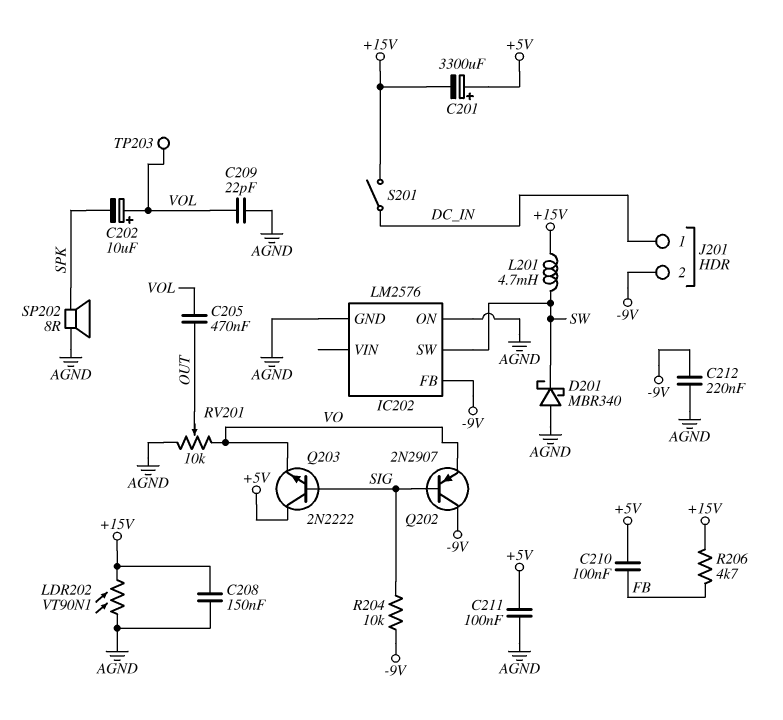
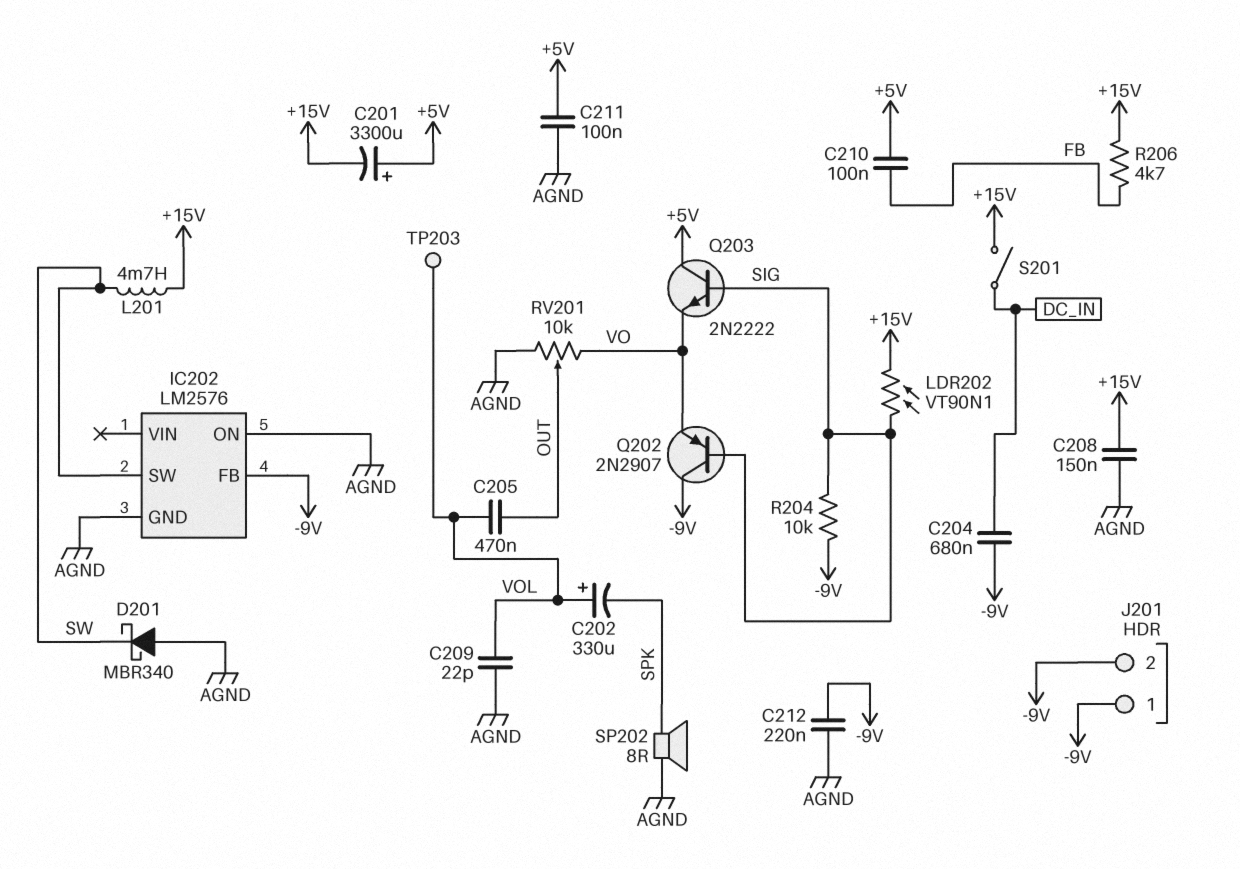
C202: 10uF (plus VOL, minus SPK) -> 330uF (plus VOL, minus SPK)
C204: none -> 680nF (-9V, DC_IN)
J201 pin 1: DC_IN -> -9V
LDR202: VT90N1 (+15V, AGND) -> VT90N1 (+15V, SIG)

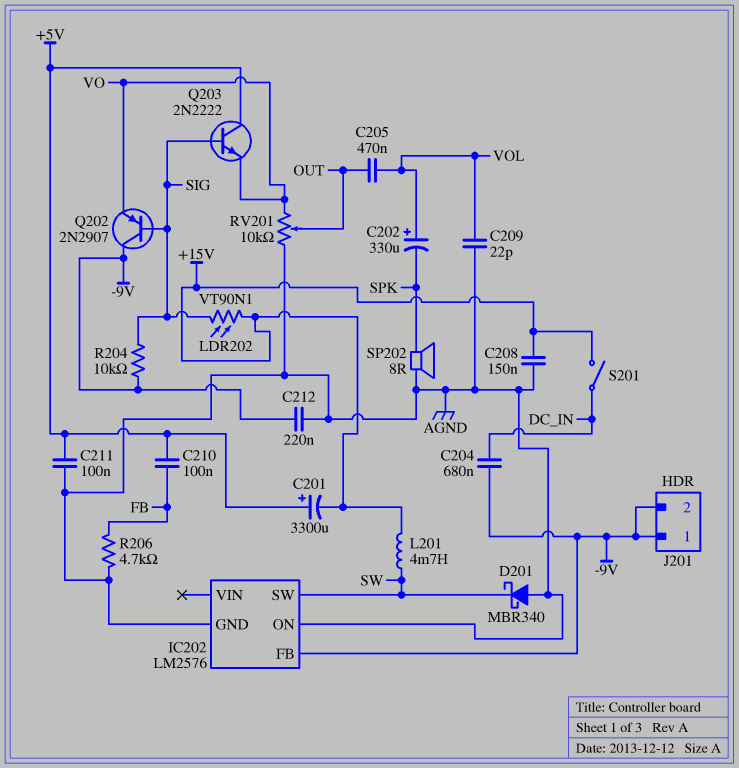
R206: 4.7k (+15V, FB) -> 4.7k (AGND, FB)
TP203: test point (VOL) -> none

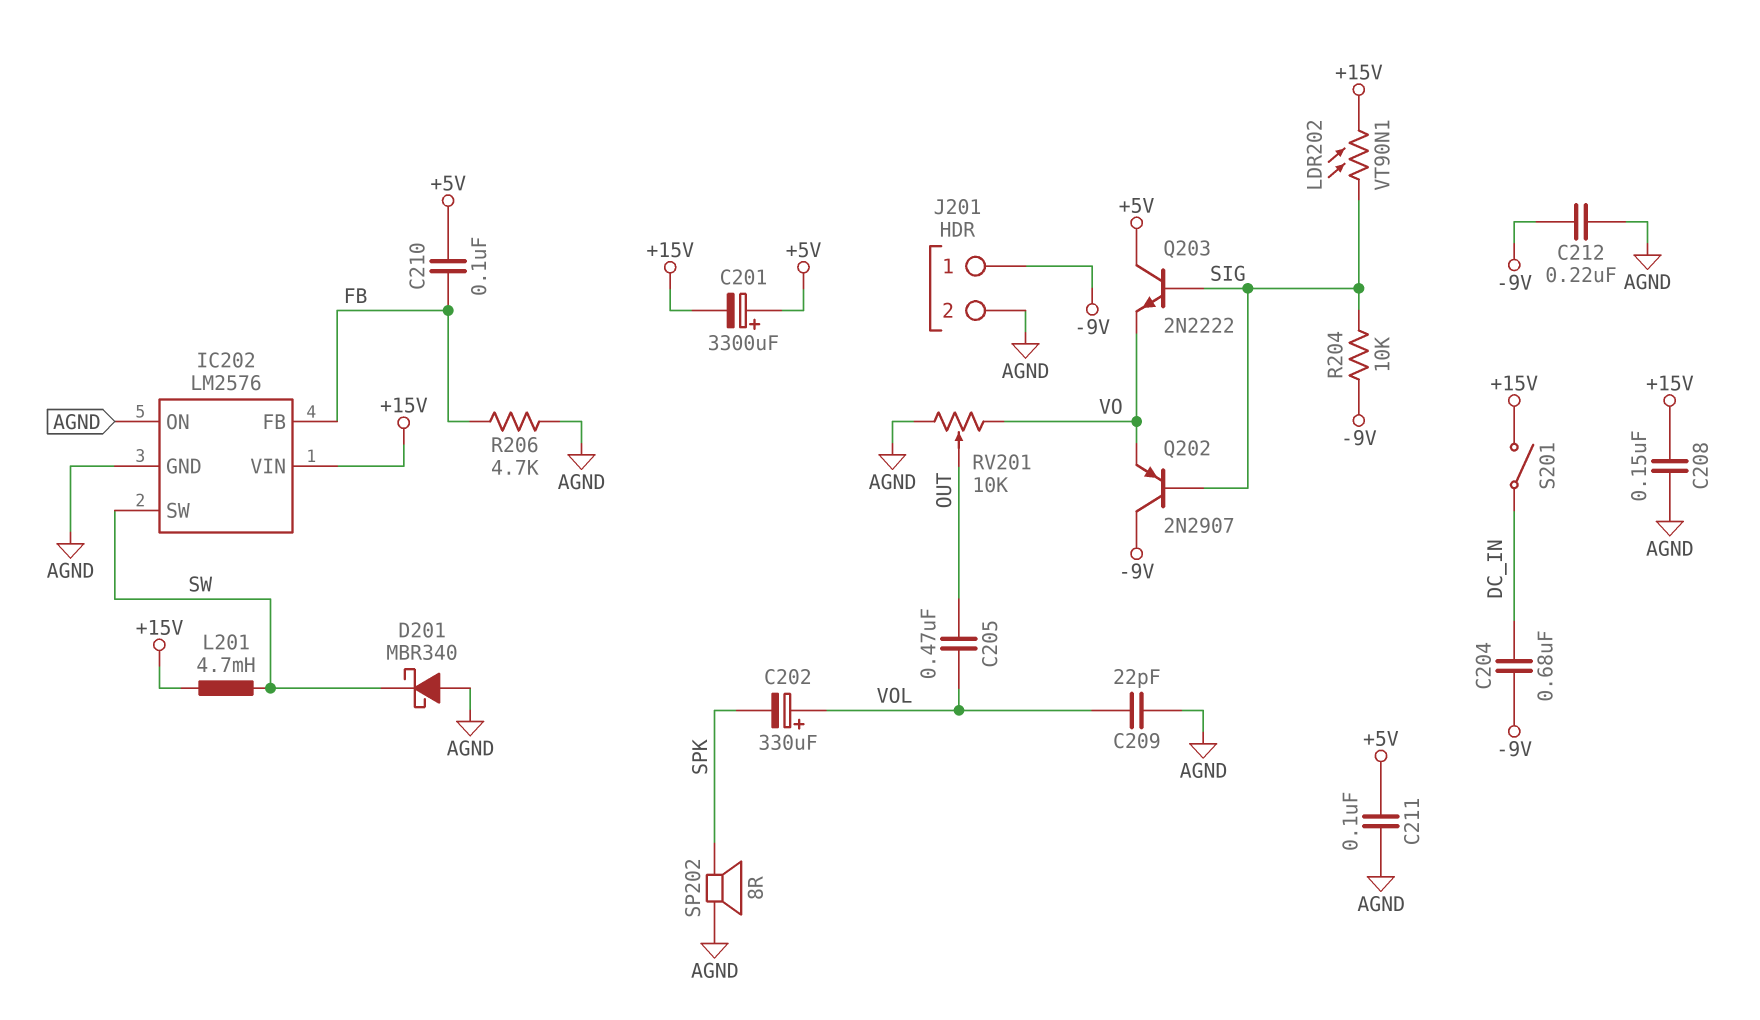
IC202 pin FB: -9V -> FB
IC202 pin VIN: none -> +15V
J201 pin 2: -9V -> AGND

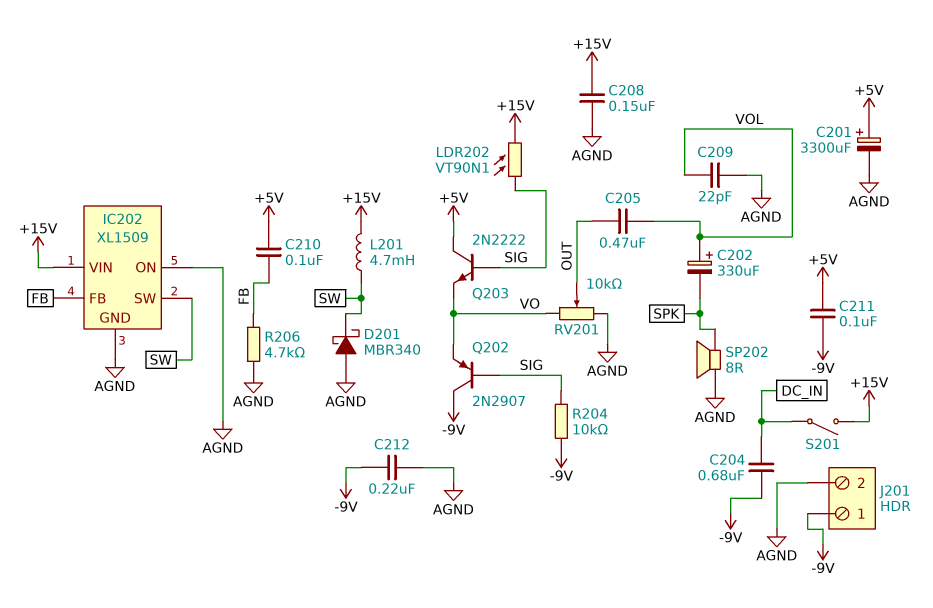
C201: 3300uF (plus +5V, minus +15V) -> 3300uF (plus +5V, minus AGND)
C211: 100nF (+5V, AGND) -> 100nF (+5V, -9V)
IC202: LM2576 -> XL1509

